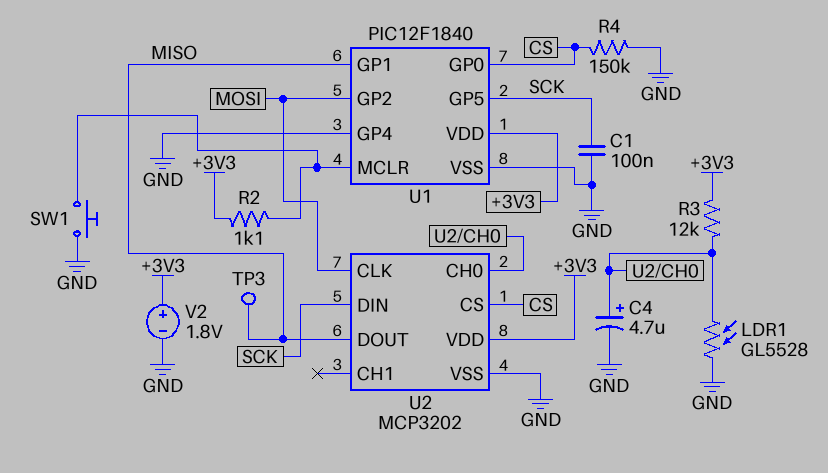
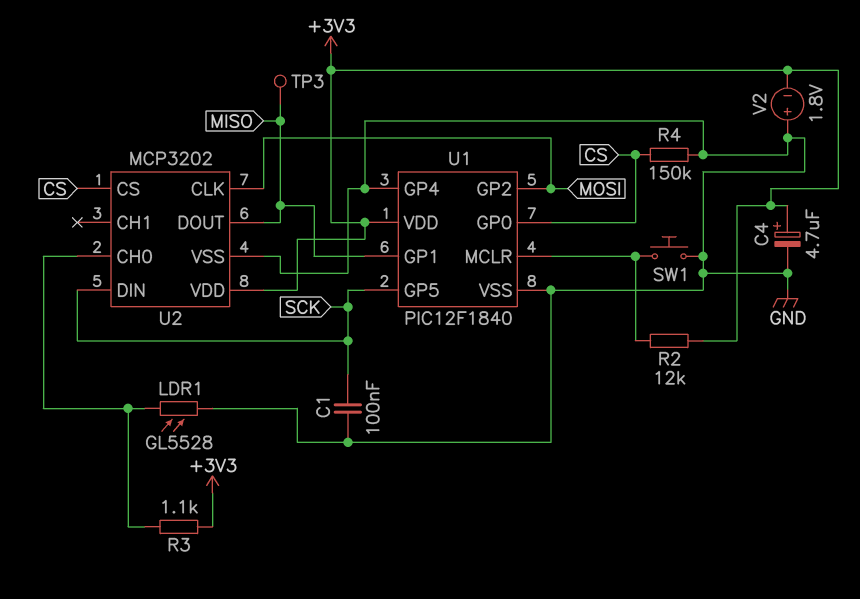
C4: 4.7uF (plus U2/CH0, minus GND) -> 4.7uF (plus +3V3, minus GND)
R2: 1.1k (+3V3, U1/MCLR) -> 12k (+3V3, U1/MCLR)
R3: 12k (+3V3, U2/CH0) -> 1.1k (+3V3, U2/CH0)
V2: 1.8V (plus +3V3, minus GND) -> 1.8V (plus GND, minus +3V3)

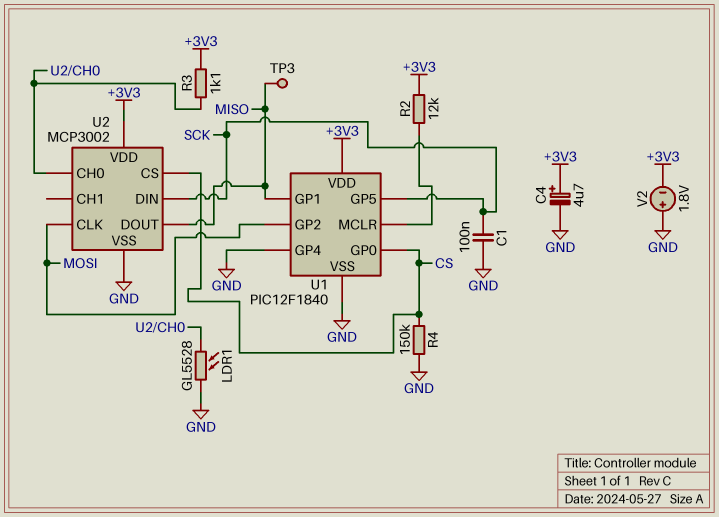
SW1: button (GND, U1/MCLR) -> none
U2: MCP3202 -> MCP3002

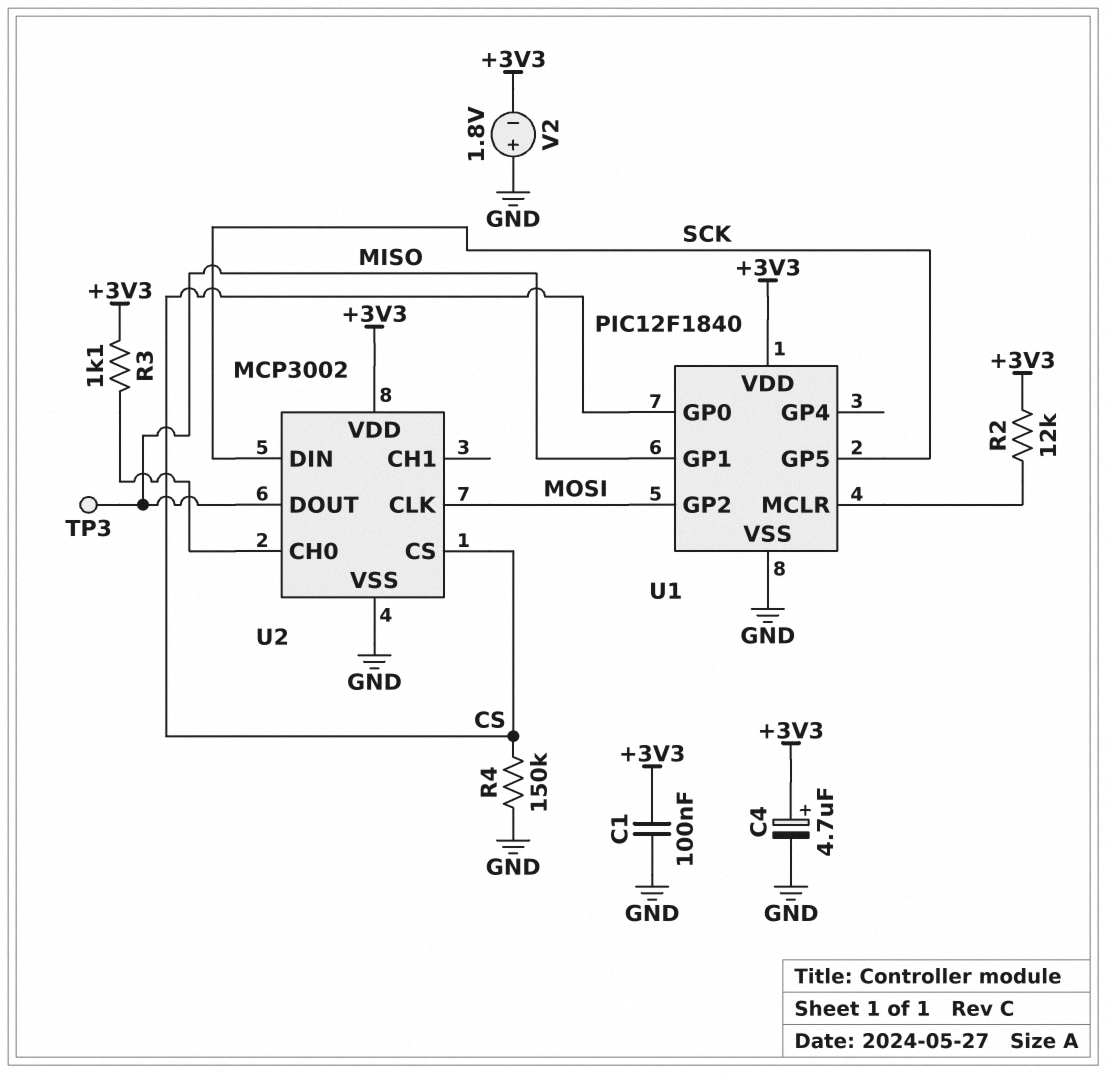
C1: 100nF (GND, SCK) -> 100nF (+3V3, GND)
LDR1: GL5528 (GND, U2/CH0) -> none
U1 pin GP4: GND -> none

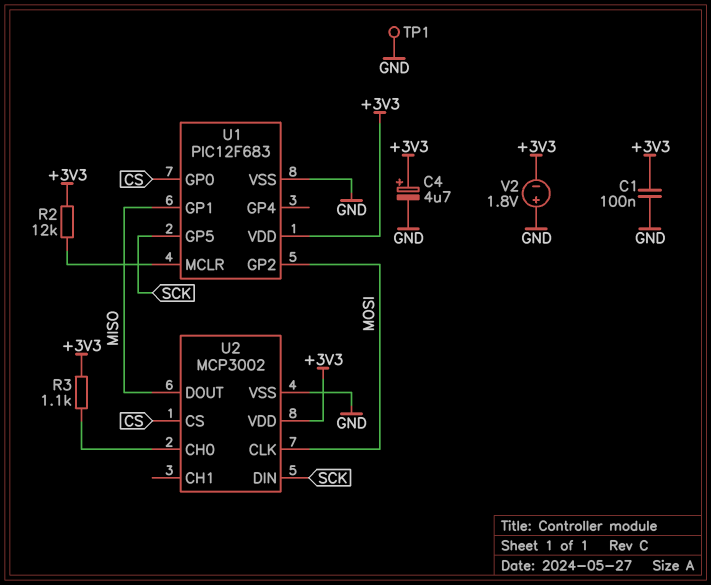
R4: 150k (CS, GND) -> none
TP1: none -> test point (GND)
TP3: test point (MISO) -> none
U1: PIC12F1840 -> PIC12F683

